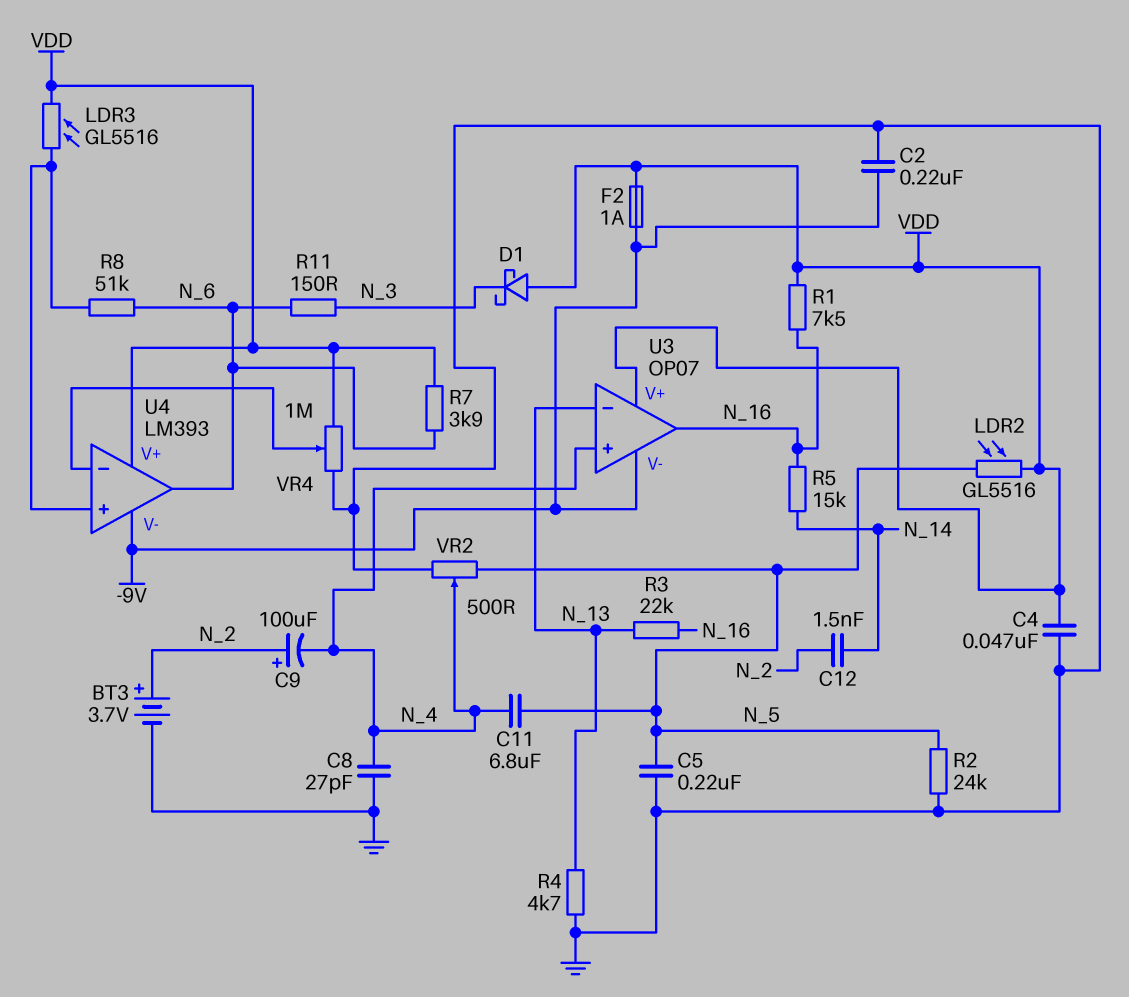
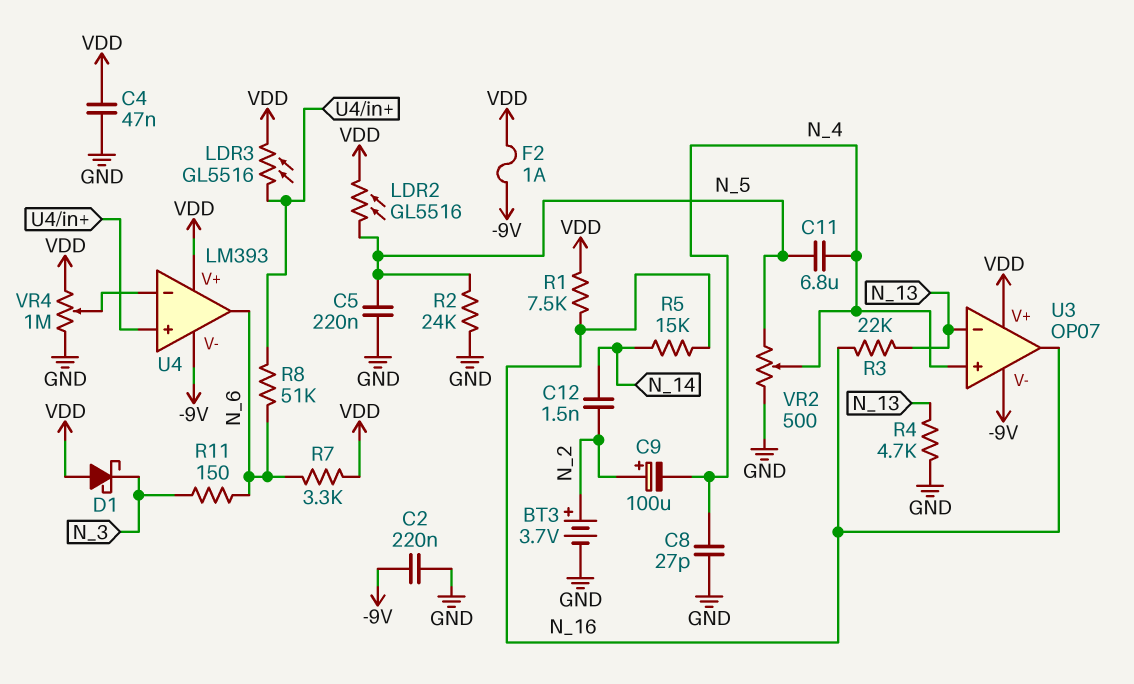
R7: 3.9k (N_6, VDD) -> 3.3k (N_6, VDD)

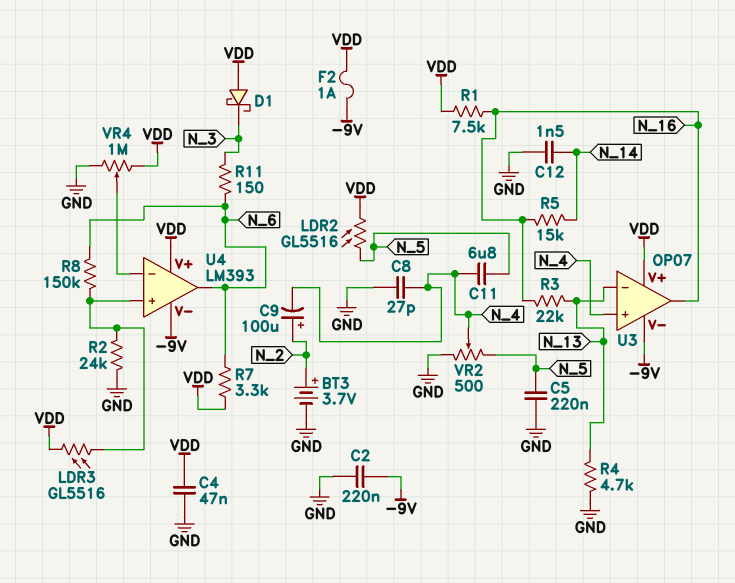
C12: 1.5nF (N_2, N_14) -> 1.5nF (GND, N_14)
R2: 24k (GND, N_5) -> 24k (GND, U4/in+)
R8: 51k (N_6, U4/in+) -> 150k (N_6, U4/in+)

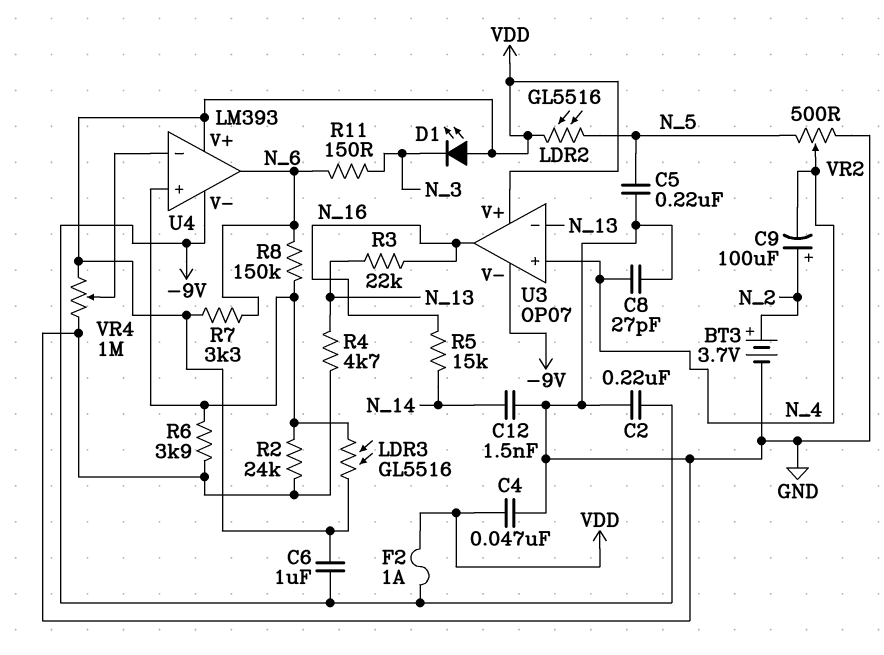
C6: none -> 1uF (-9V, VDD)
C11: 6.8uF (N_4, N_5) -> none
D1: schottky (A VDD, K N_3) -> LED (A VDD, K N_3)
R1: 7.5k (N_16, VDD) -> none
R6: none -> 3.9k (GND, U4/in+)

